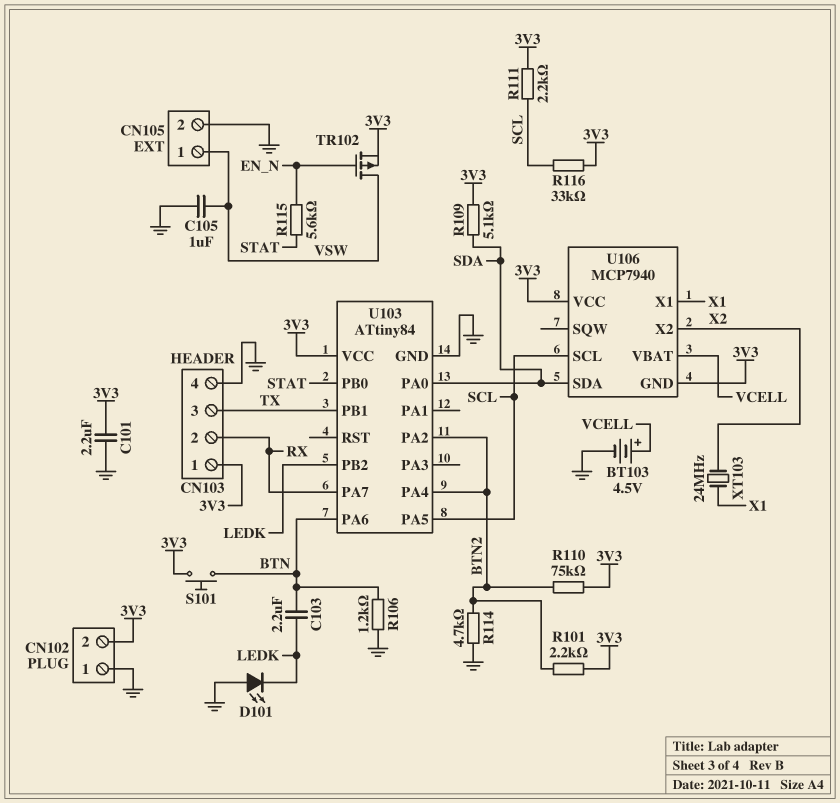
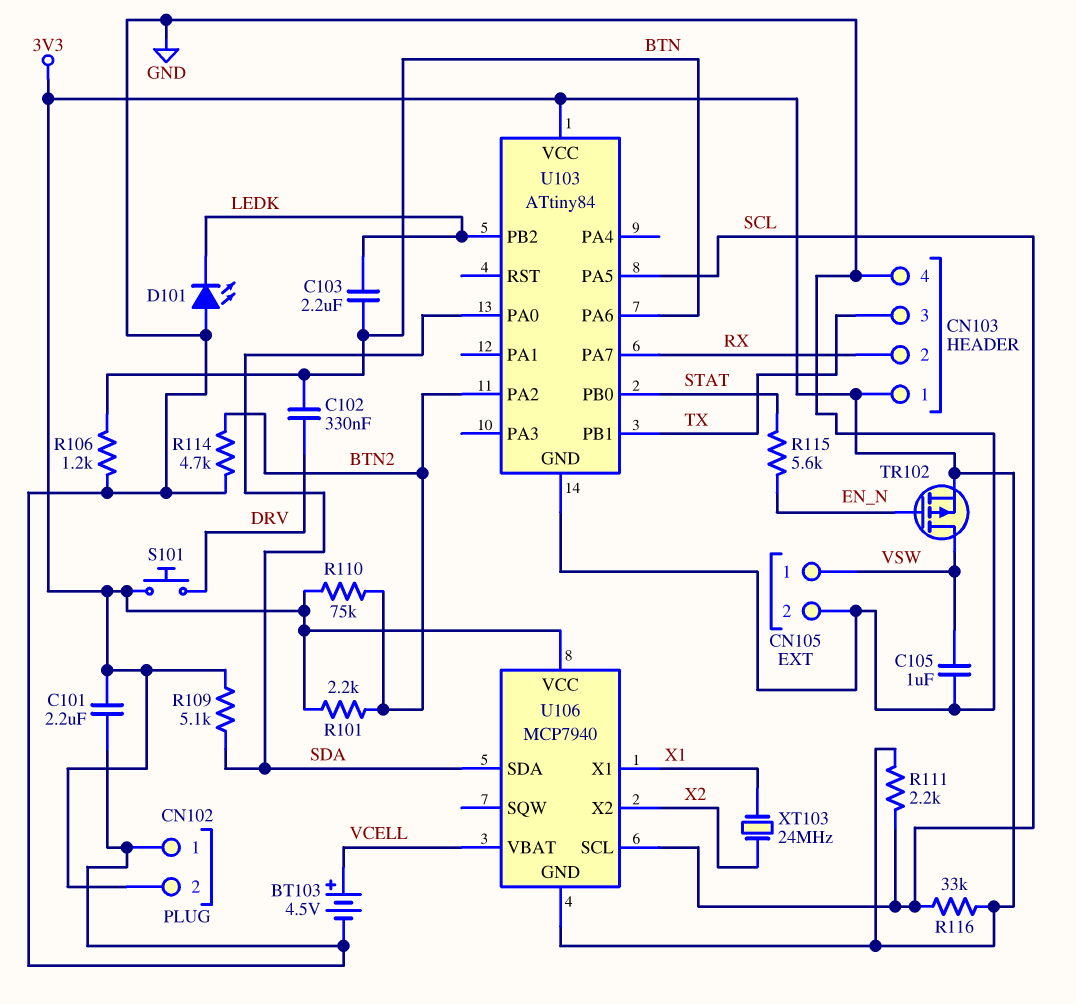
C102: none -> 330nF (BTN, DRV)
S101: button (3V3, BTN) -> button (3V3, DRV)
U103 pin PA4: BTN2 -> none

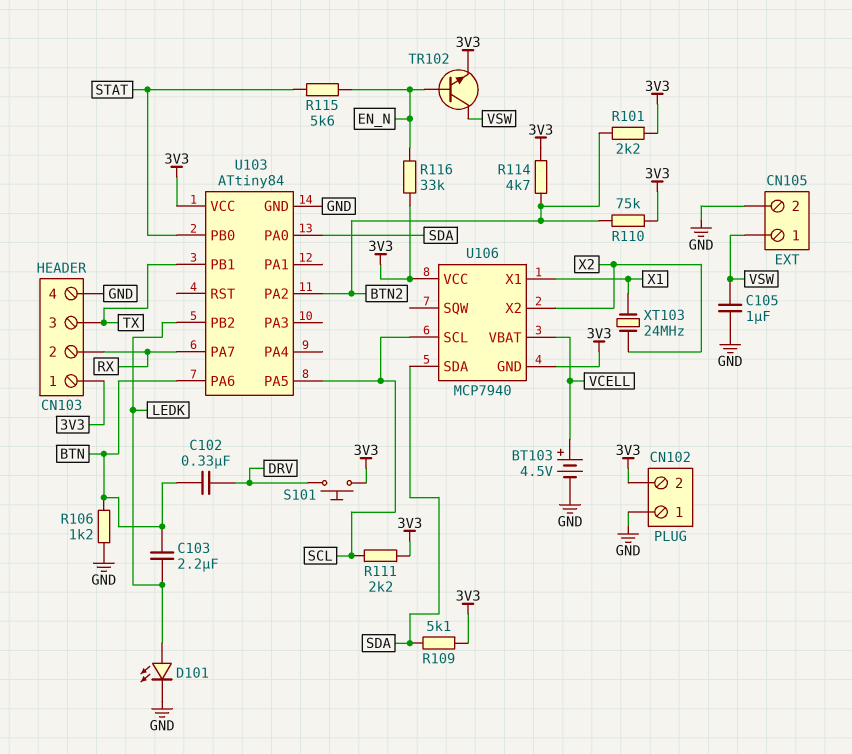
C101: 2.2uF (3V3, GND) -> none
D101: LED (A GND, K LEDK) -> LED (A LEDK, K GND)
R114: 4.7k (BTN2, GND) -> 4.7k (3V3, BTN2)
R116: 33k (3V3, SCL) -> 33k (3V3, EN_N)
TR102: PMOS (G EN_N, D VSW, S 3V3) -> NPN (B EN_N, C VSW, E 3V3)

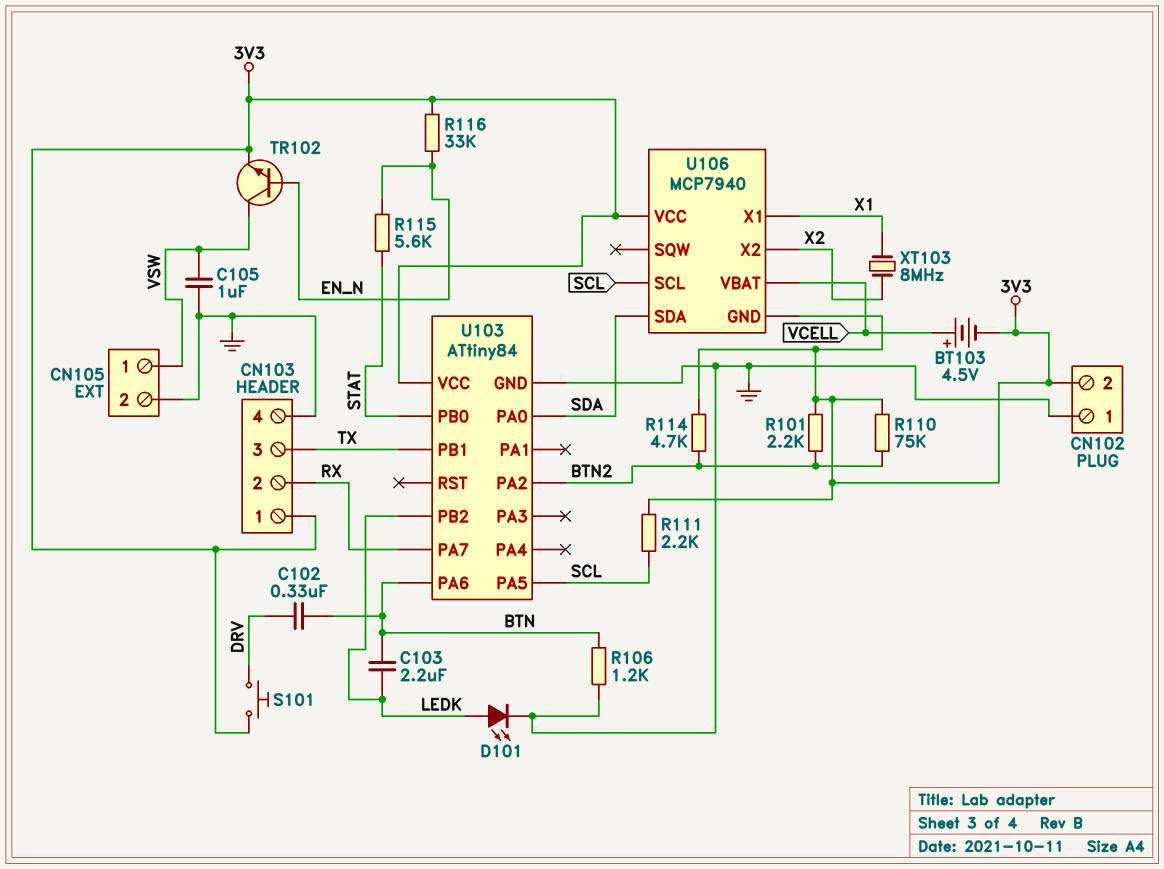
BT103: 4.5V (plus VCELL, minus GND) -> 4.5V (plus VCELL, minus 3V3)
R109: 5.1k (3V3, SDA) -> none
XT103: 24MHz (X1, X2) -> 8MHz (X1, X2)

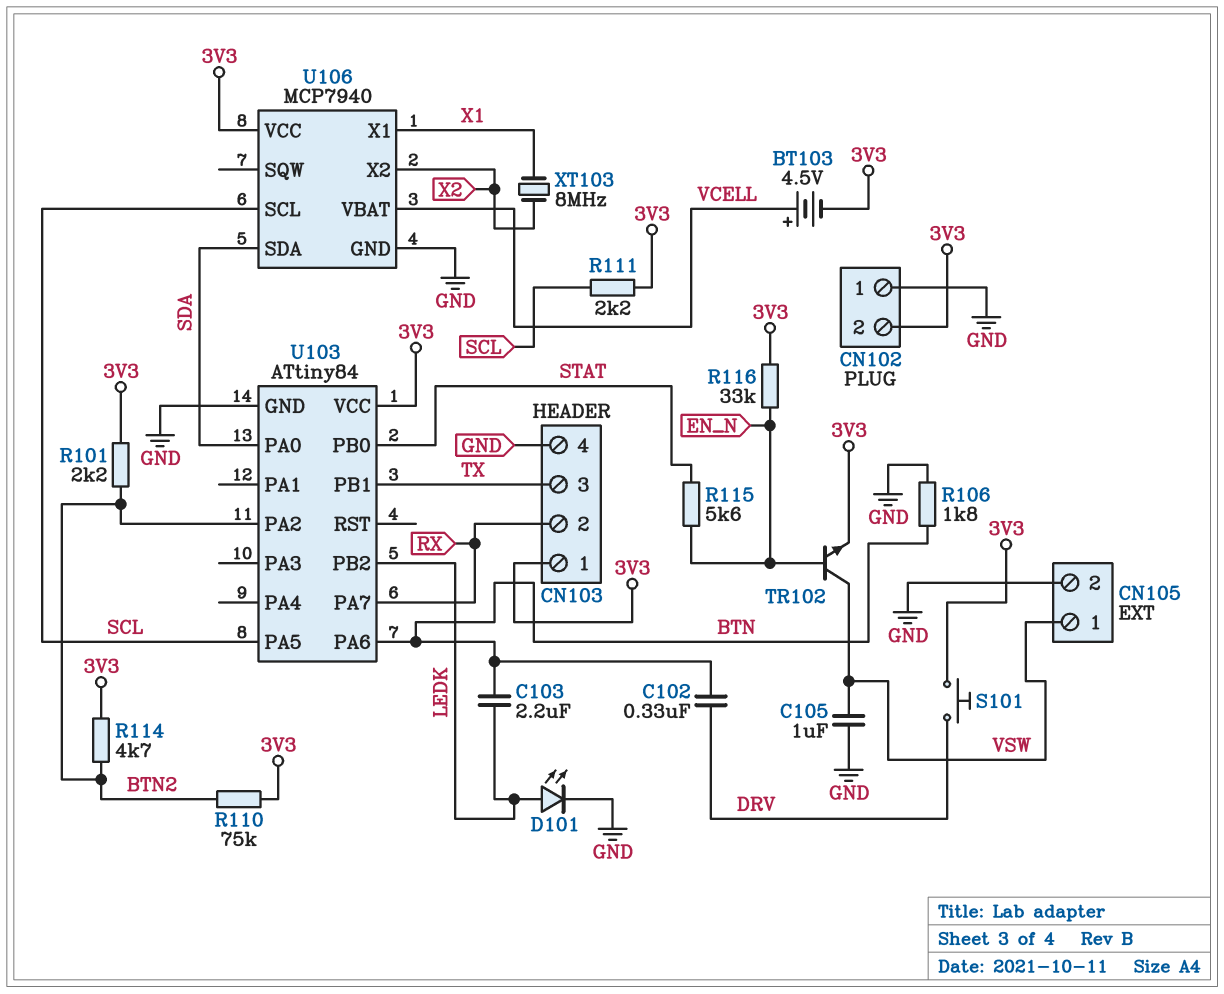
R106: 1.2k (BTN, GND) -> 1.8k (BTN, GND)
U106 pin GND: 3V3 -> GND

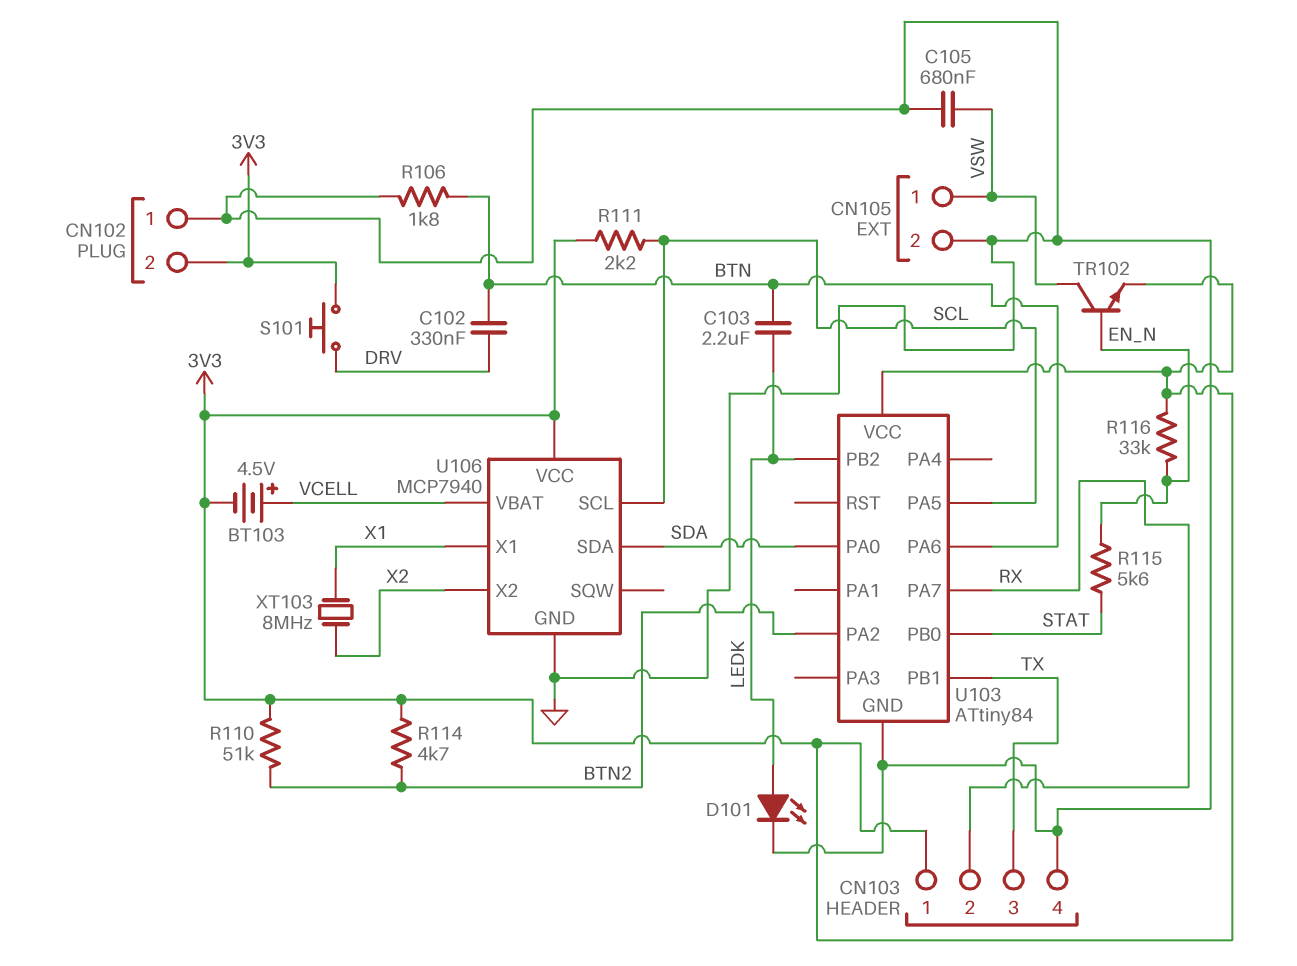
C105: 1uF (GND, VSW) -> 680nF (GND, VSW)
R101: 2.2k (3V3, BTN2) -> none
R110: 75k (3V3, BTN2) -> 51k (3V3, BTN2)

